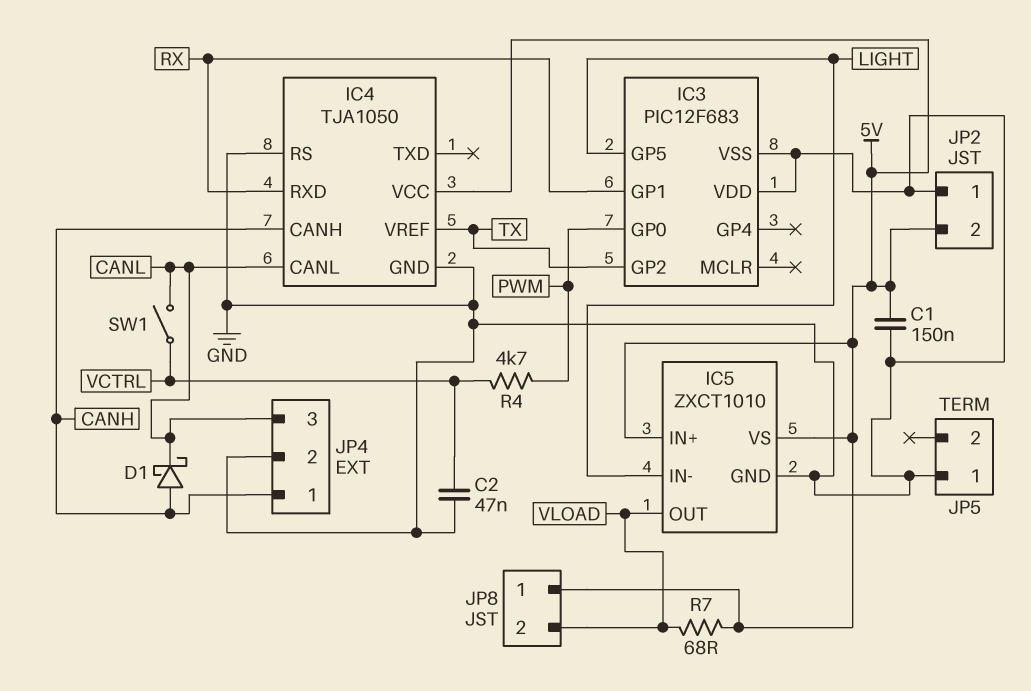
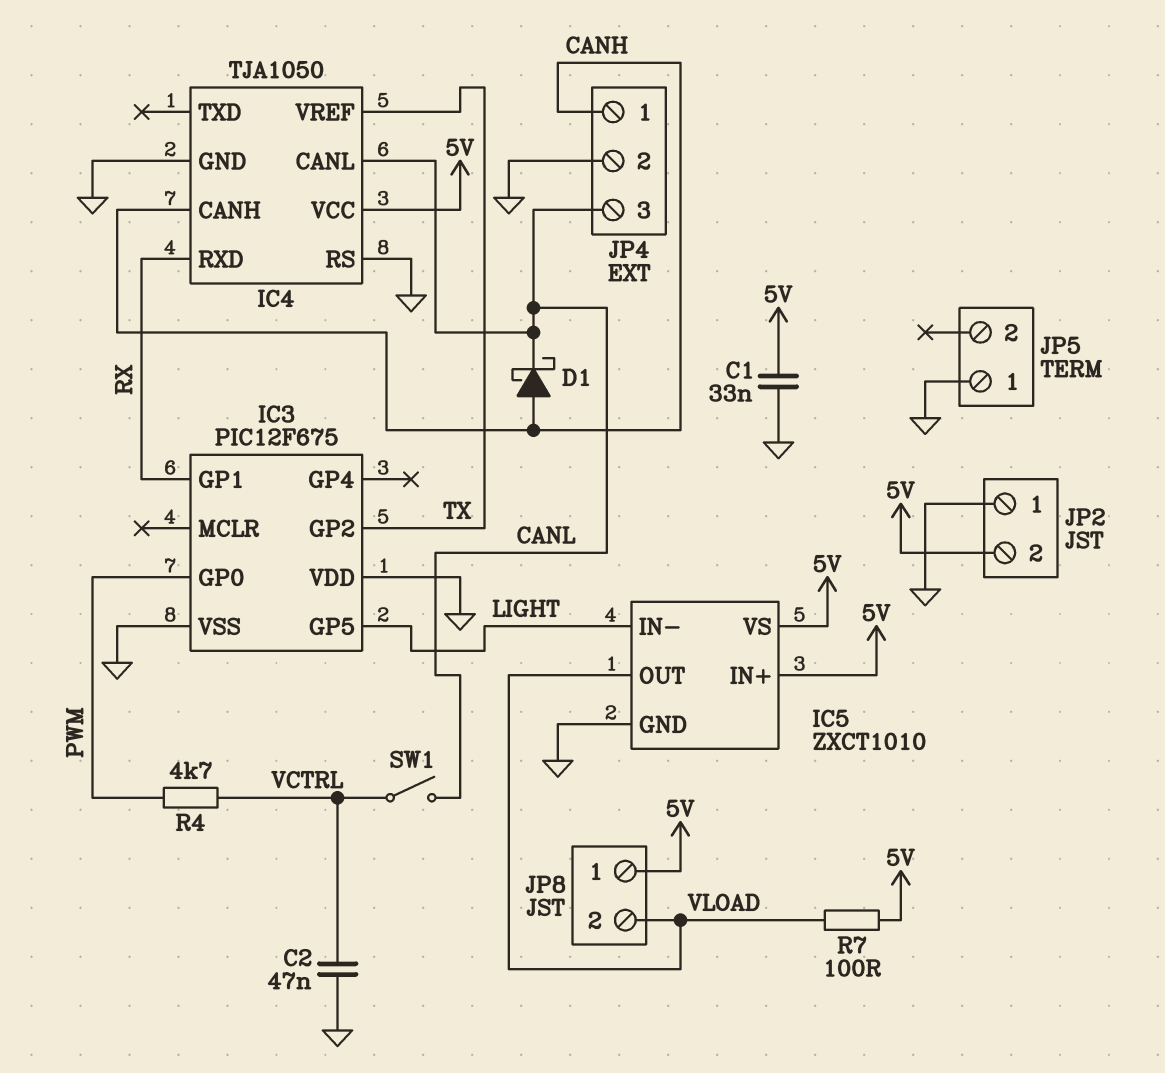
C1: 150nF (5V, GND) -> 33nF (5V, GND)
IC3: PIC12F683 -> PIC12F675
R7: 68 (5V, VLOAD) -> 100 (5V, VLOAD)

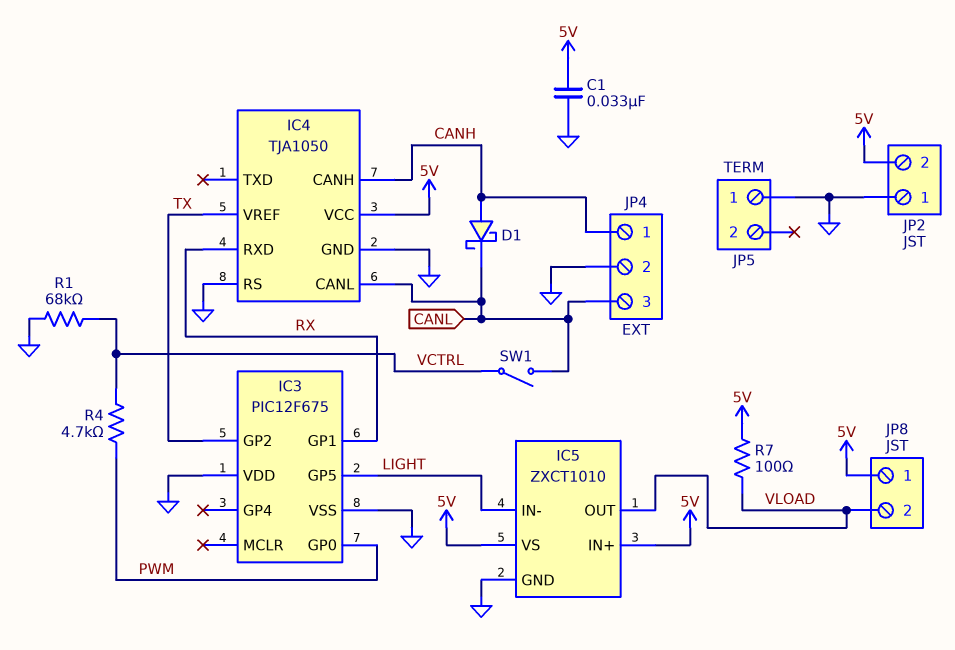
C2: 47nF (GND, VCTRL) -> none
R1: none -> 68k (GND, VCTRL)

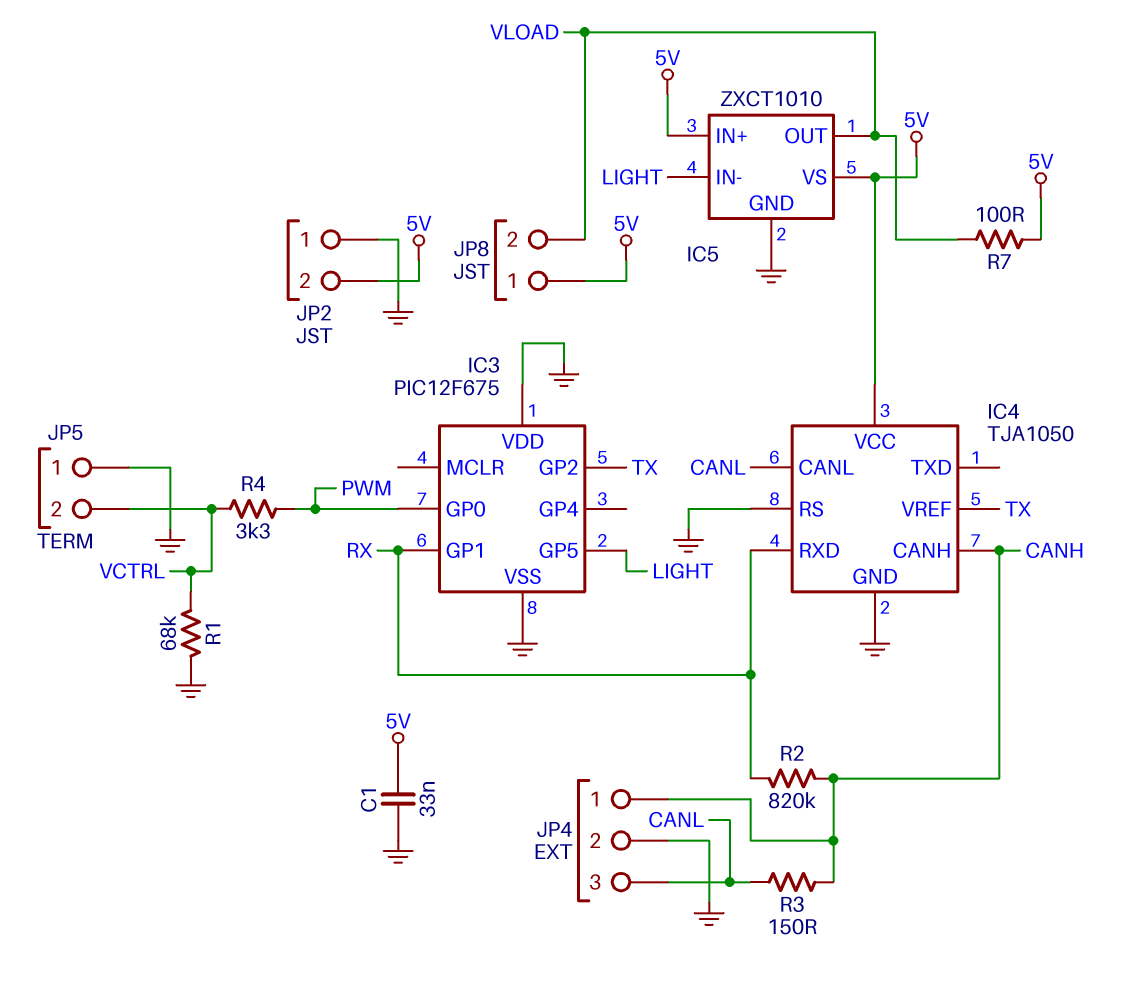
D1: schottky (A CANH, K CANL) -> none
JP5 pin 2: none -> VCTRL
R2: none -> 820k (CANH, RX)
R3: none -> 150 (CANH, CANL)
R4: 4.7k (PWM, VCTRL) -> 3.3k (PWM, VCTRL)
SW1: switch (CANL, VCTRL) -> none

